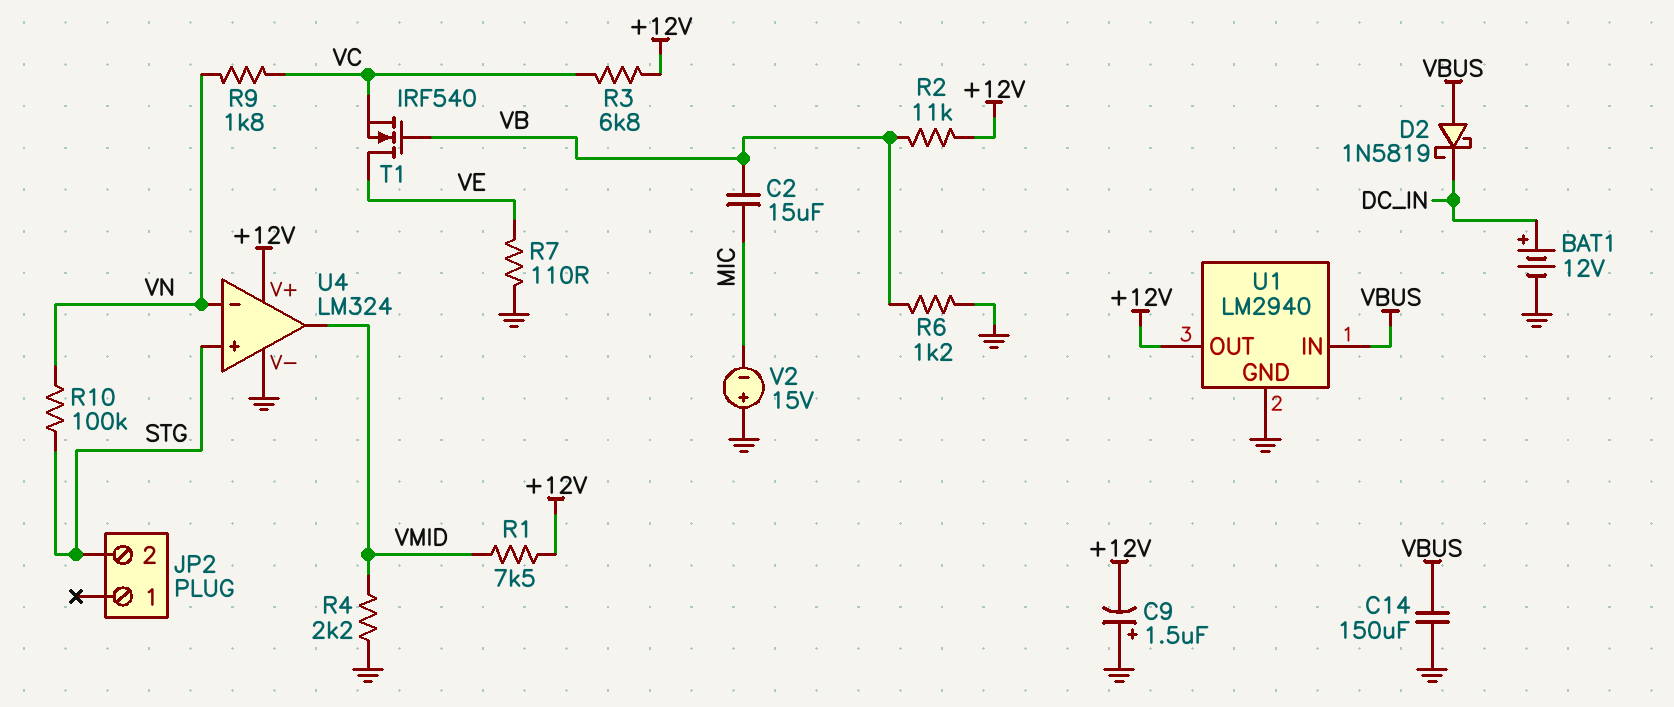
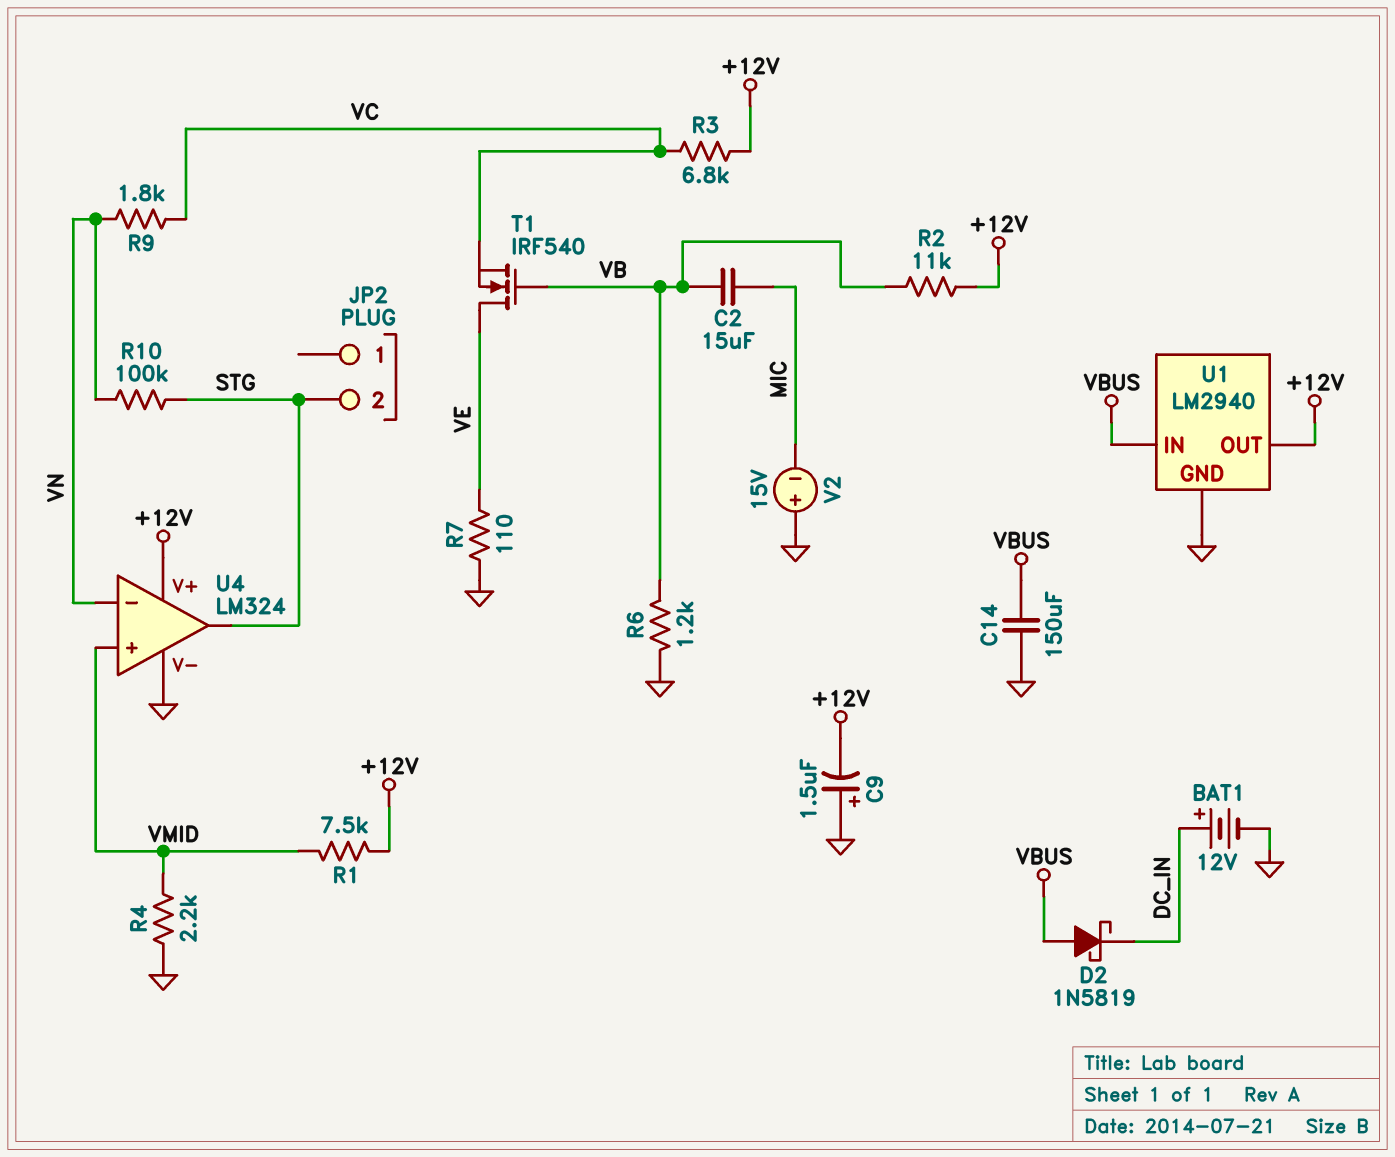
U4 pin in+: STG -> VMID
U4 pin out: VMID -> STG

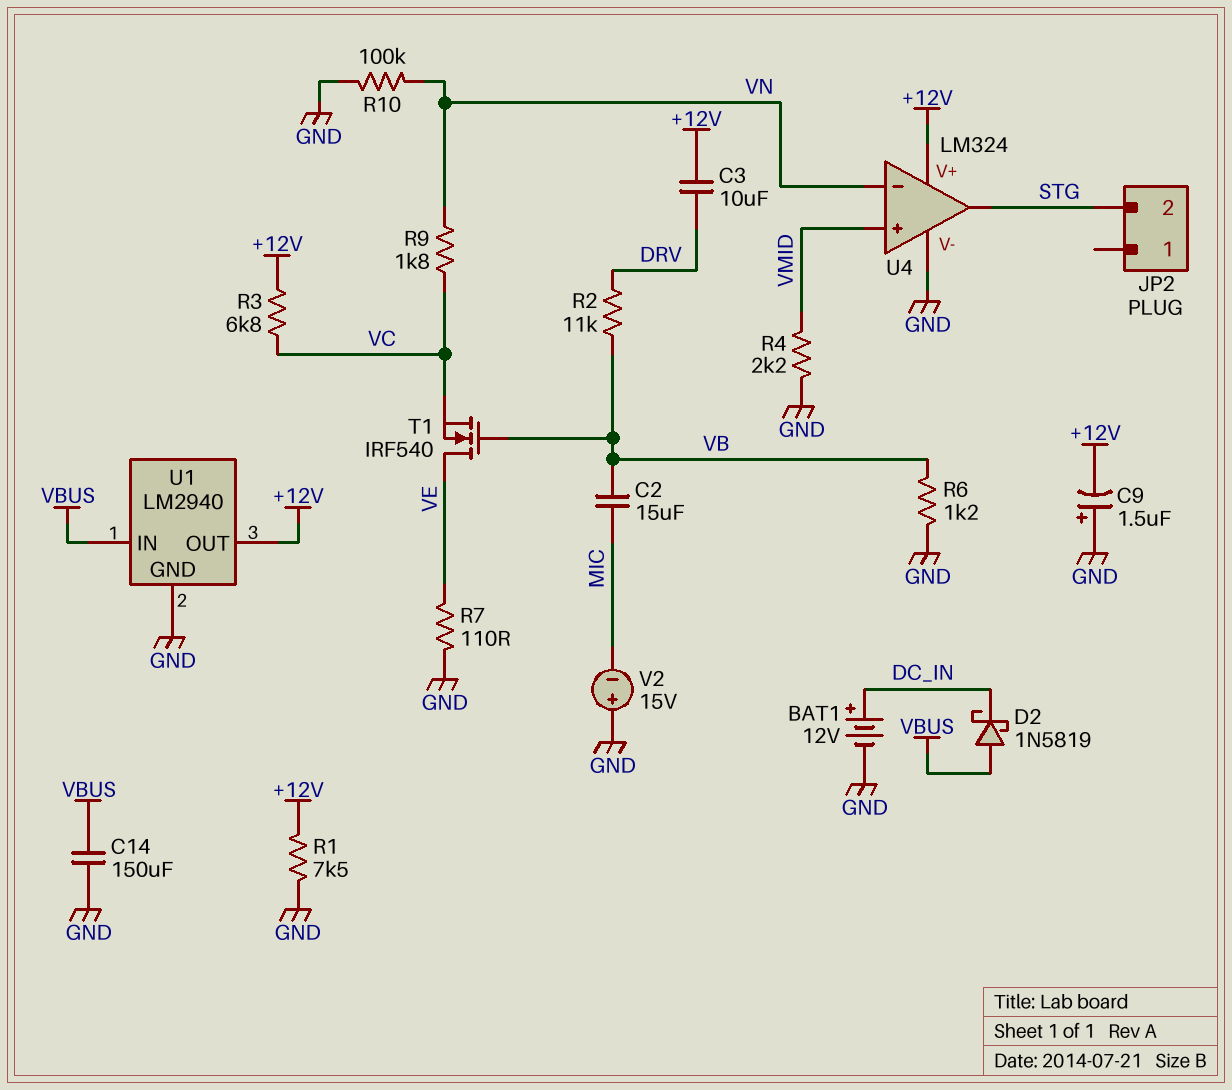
C3: none -> 10uF (+12V, DRV)
R1: 7.5k (+12V, VMID) -> 7.5k (+12V, GND)
R2: 11k (+12V, VB) -> 11k (DRV, VB)
R10: 100k (STG, VN) -> 100k (GND, VN)

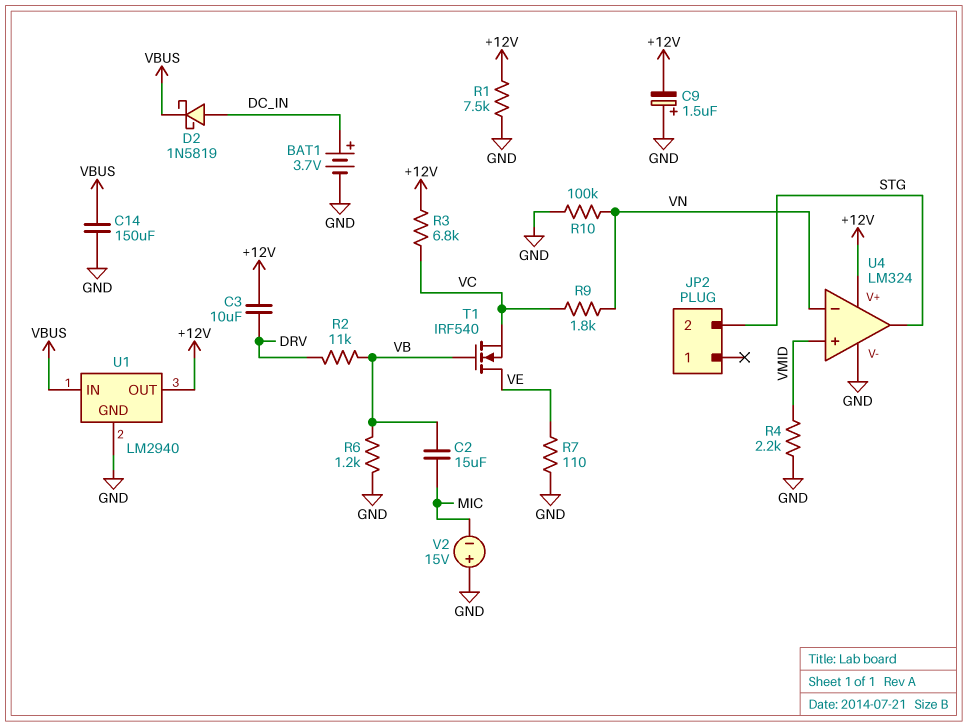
BAT1: 12V (plus DC_IN, minus GND) -> 3.7V (plus DC_IN, minus GND)
D2: schottky 1N5819 (A VBUS, K DC_IN) -> schottky 1N5819 (A DC_IN, K VBUS)

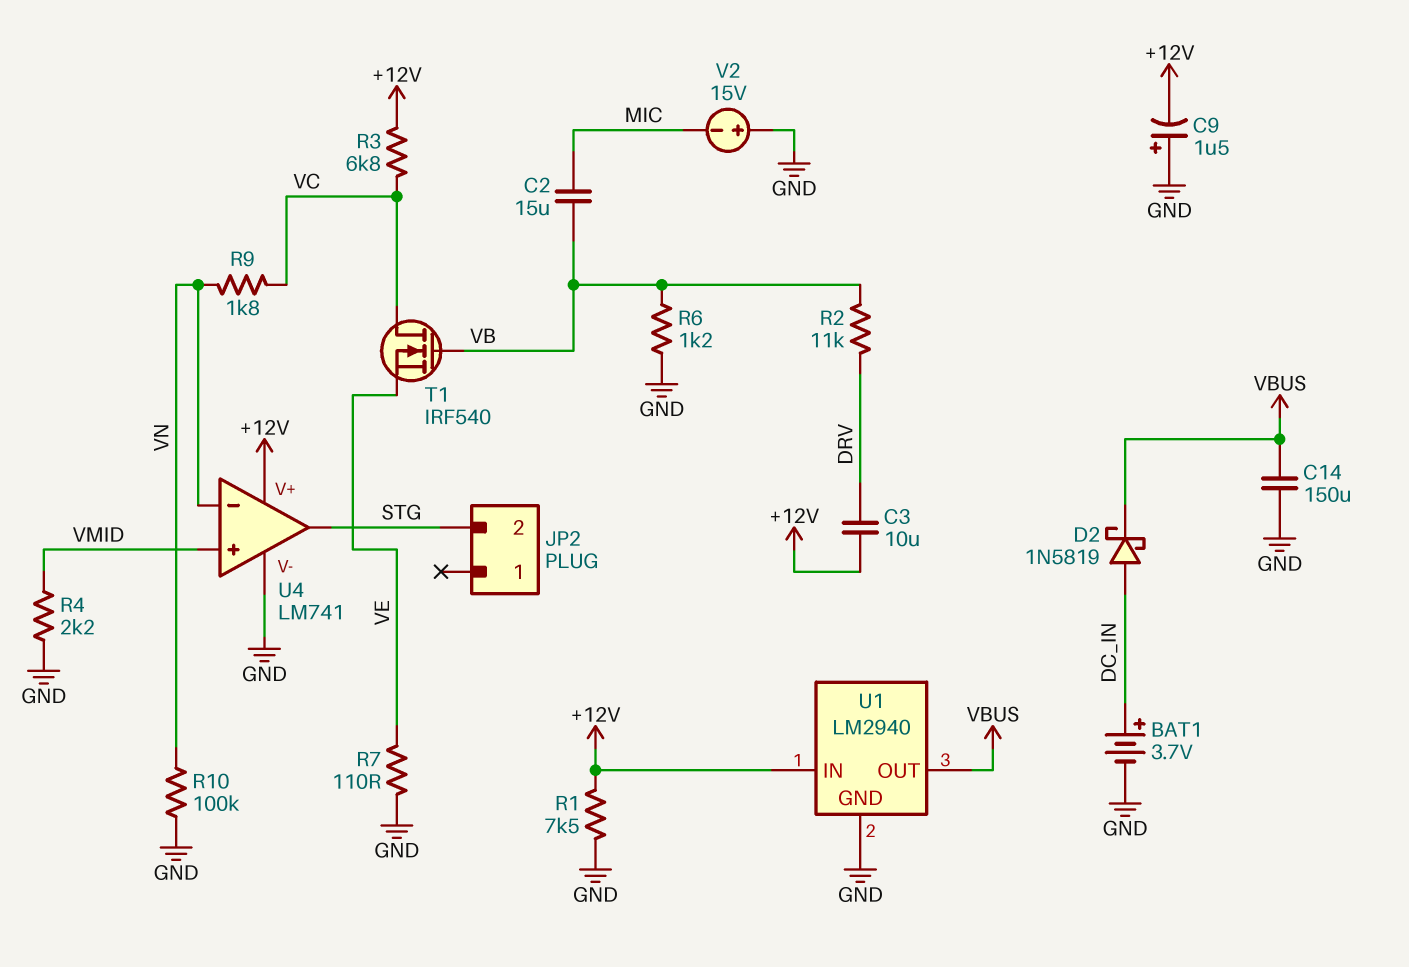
T1: NMOS IRF540 (G VB, D VE, S VC) -> NMOS IRF540 (G VB, D VC, S VE)
U1 pin IN: VBUS -> +12V
U1 pin OUT: +12V -> VBUS
U4: LM324 -> LM741

